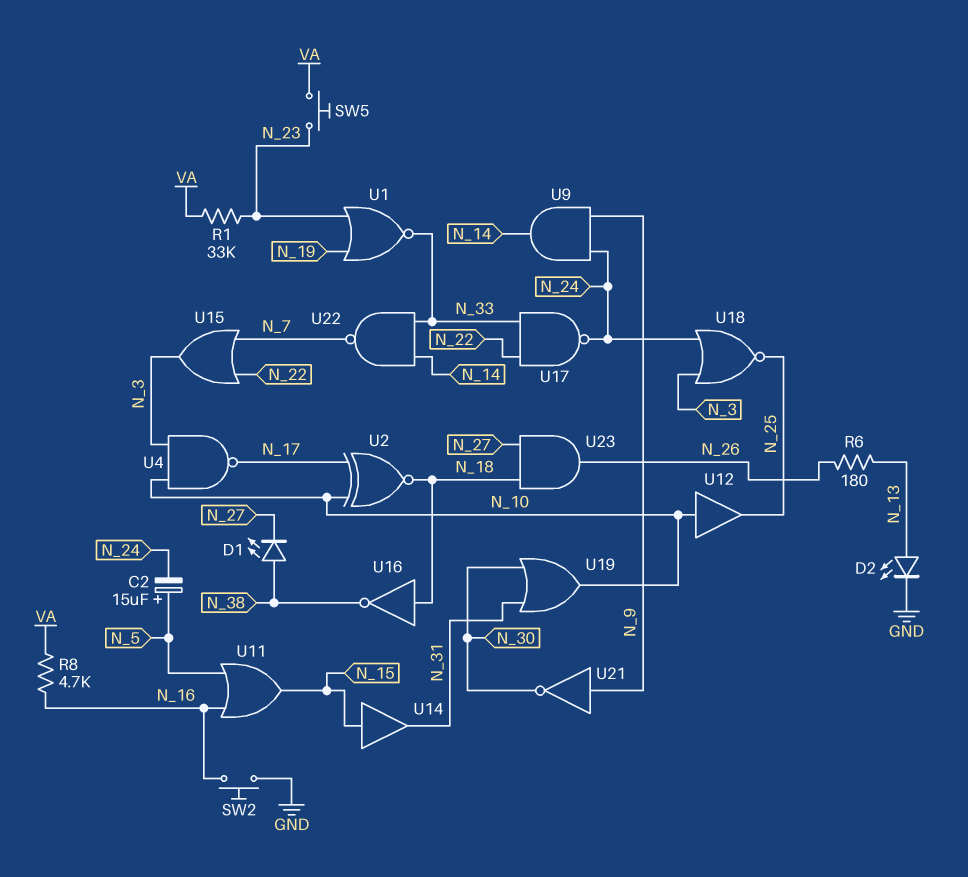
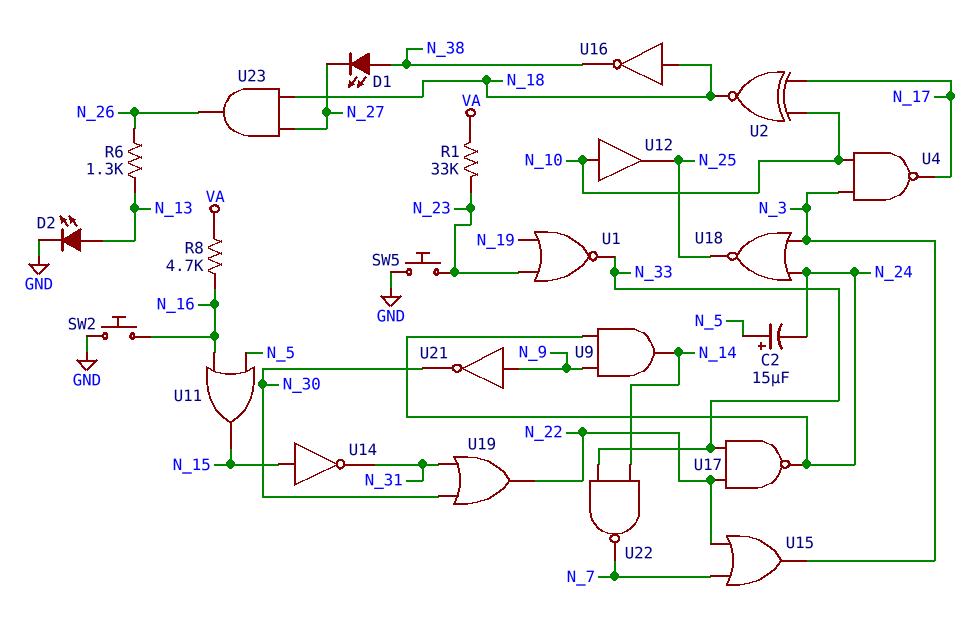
R6: 180 (N_13, N_26) -> 1.3k (N_13, N_26)
SW5: button (N_23, VA) -> button (GND, N_23)
U14: buffer (in N_15, out N_31) -> NOT (in N_15, out N_31)
U19: OR (in N_30, in N_31, out N_10) -> OR (in N_30, in N_31, out N_22)

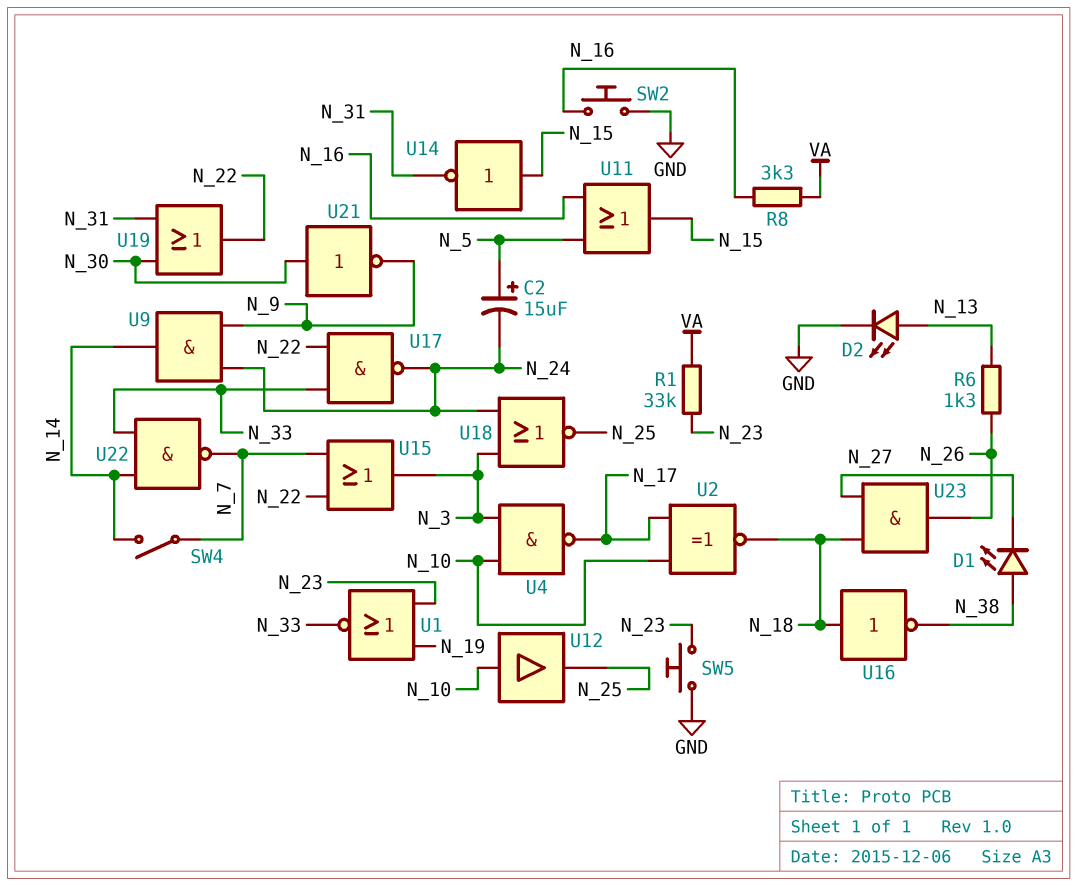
R8: 4.7k (N_16, VA) -> 3.3k (N_16, VA)
SW4: none -> switch (N_7, N_14)
U21: NOT (in N_9, out N_30) -> NOT (in N_30, out N_9)

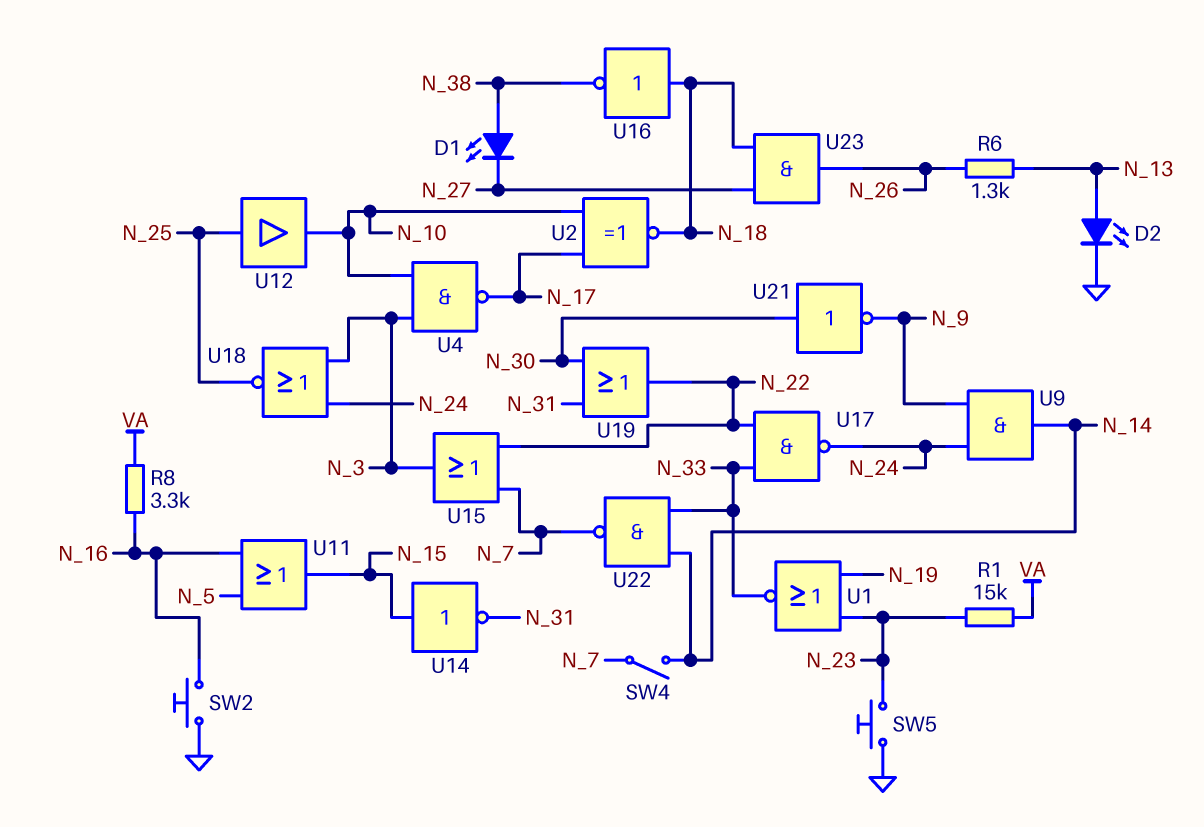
C2: 15uF (plus N_5, minus N_24) -> none
R1: 33k (N_23, VA) -> 15k (N_23, VA)
U12: buffer (in N_10, out N_25) -> buffer (in N_25, out N_10)

